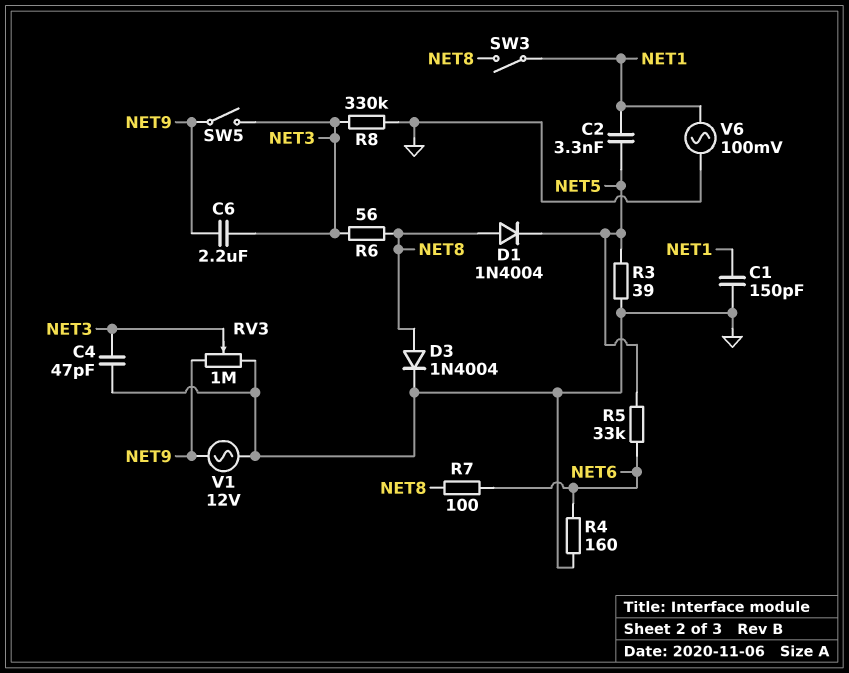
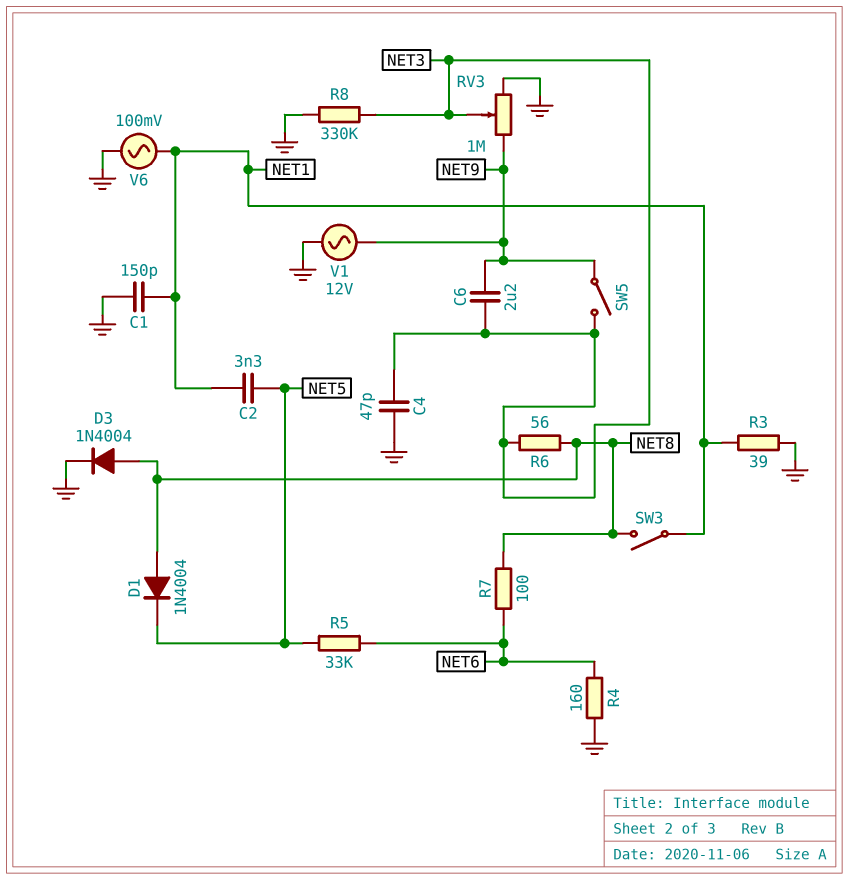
R3: 39 (GND, NET5) -> 39 (GND, NET1)

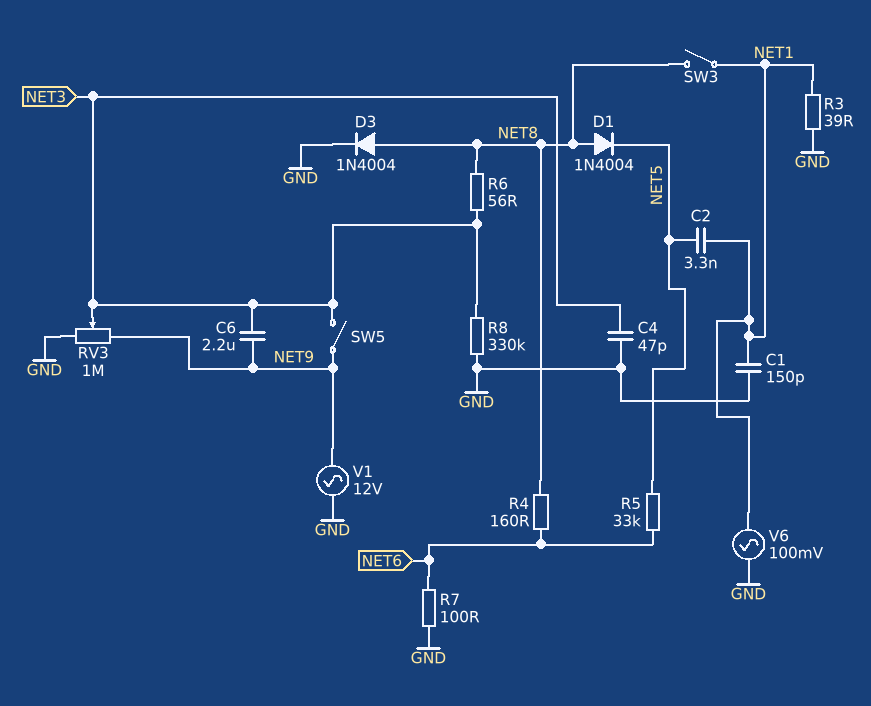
R4: 160 (GND, NET6) -> 160 (NET6, NET8)
R7: 100 (NET6, NET8) -> 100 (GND, NET6)

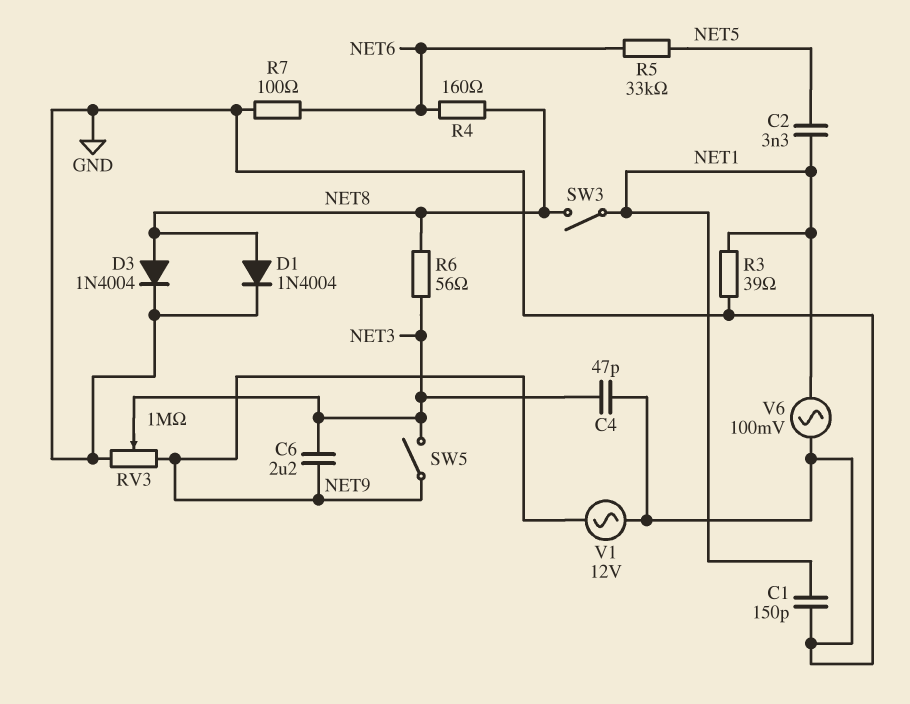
D1: diode 1N4004 (A NET8, K NET5) -> diode 1N4004 (A NET8, K GND)
R8: 330k (GND, NET3) -> none

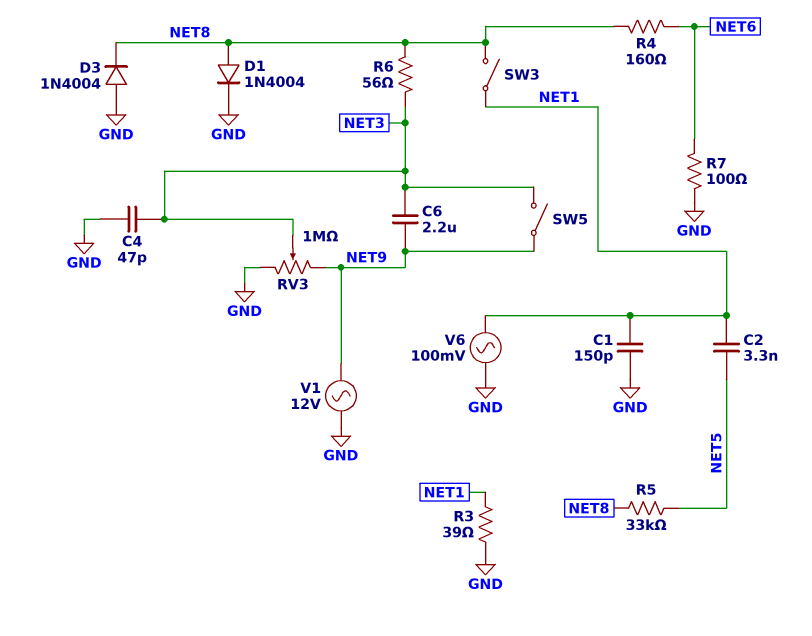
D3: diode 1N4004 (A NET8, K GND) -> diode 1N4004 (A GND, K NET8)
R5: 33k (NET5, NET6) -> 33k (NET5, NET8)

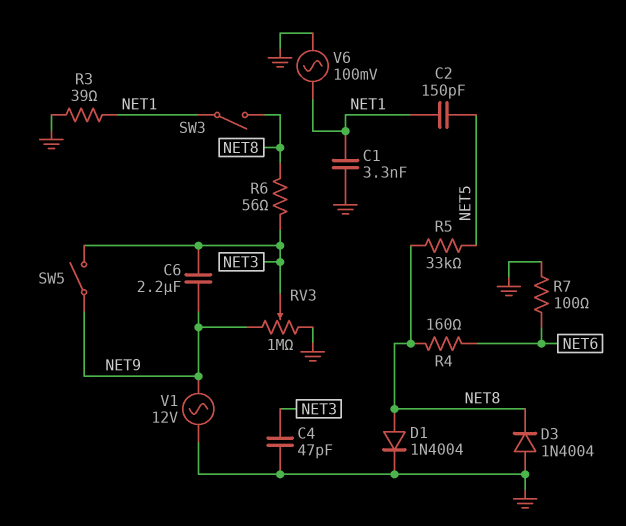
C1: 150pF (GND, NET1) -> 3.3nF (GND, NET1)
C2: 3.3nF (NET1, NET5) -> 150pF (NET1, NET5)

